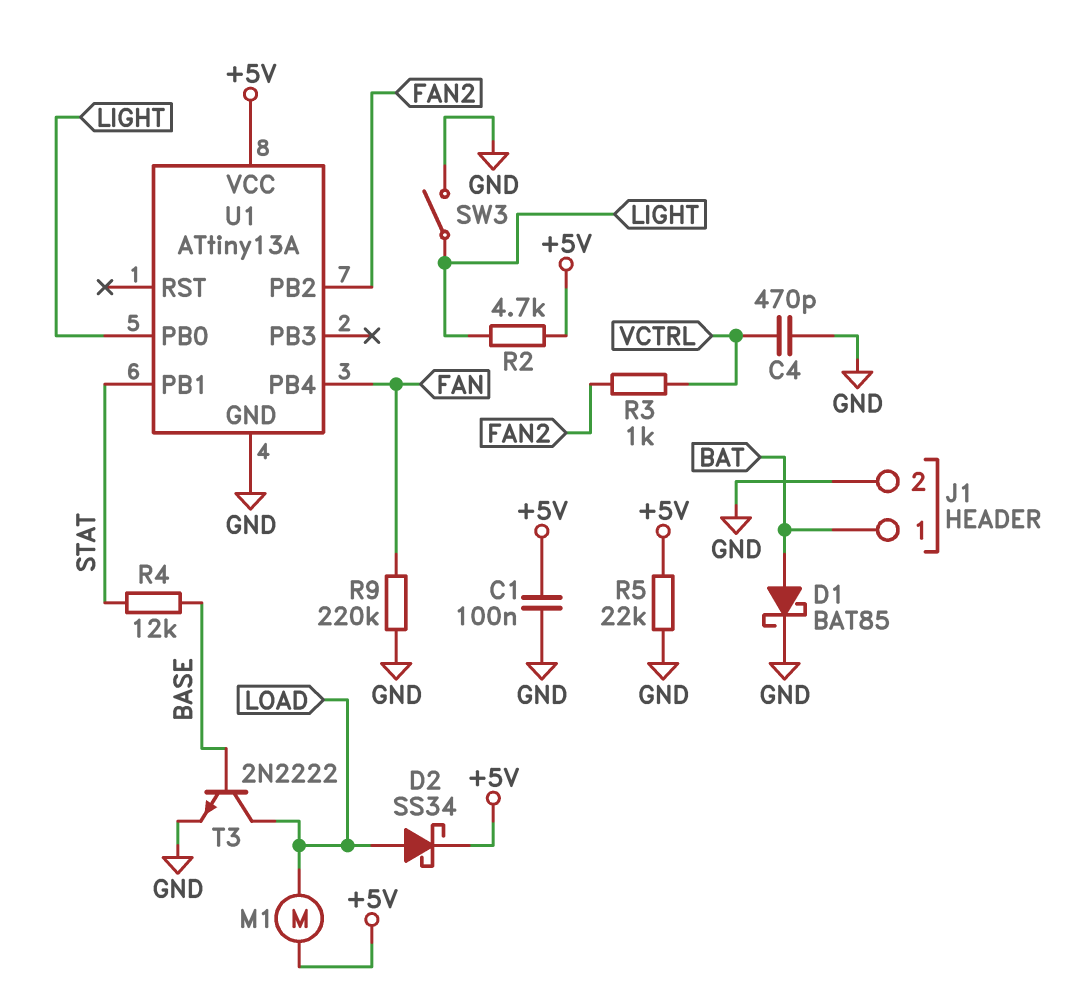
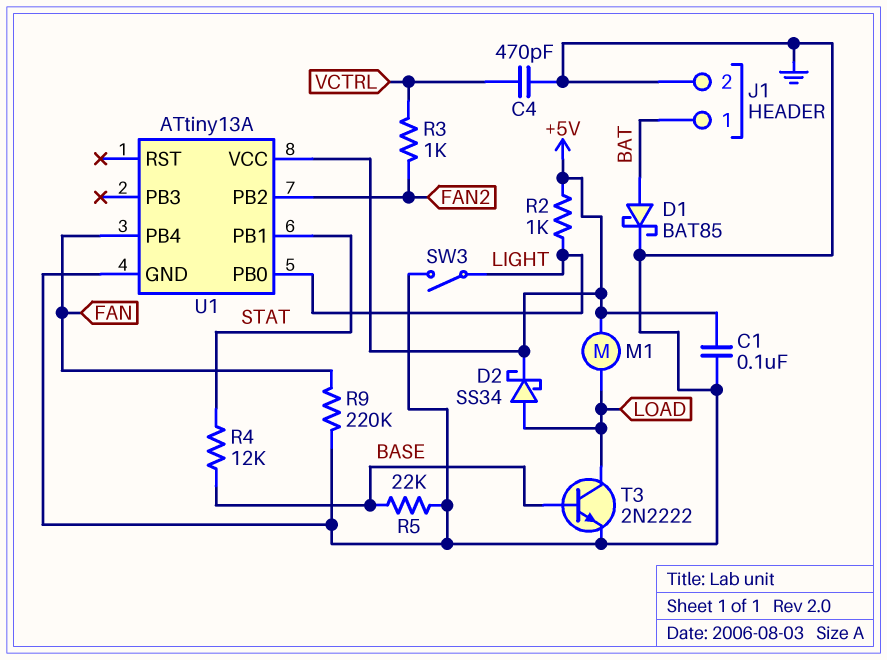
R2: 4.7k (+5V, LIGHT) -> 1k (+5V, LIGHT)
R5: 22k (+5V, GND) -> 22k (BASE, GND)

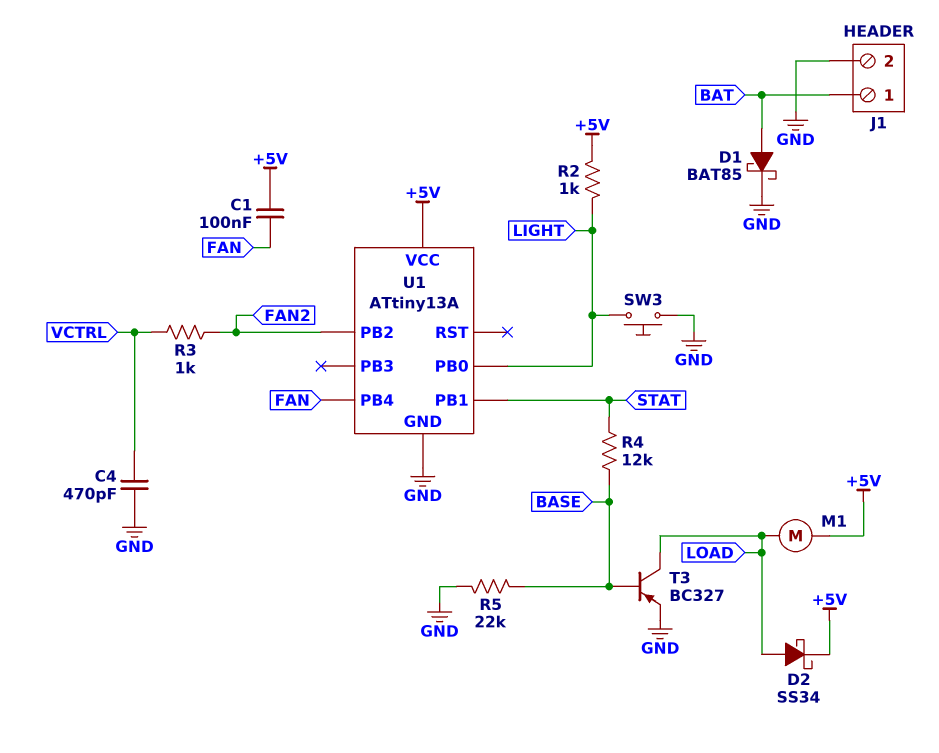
C1: 100nF (+5V, GND) -> 100nF (+5V, FAN)
R9: 220k (FAN, GND) -> none
SW3: switch (GND, LIGHT) -> button (GND, LIGHT)
T3: NPN 2N2222 (B BASE, C LOAD, E GND) -> PNP BC327 (B BASE, C LOAD, E GND)

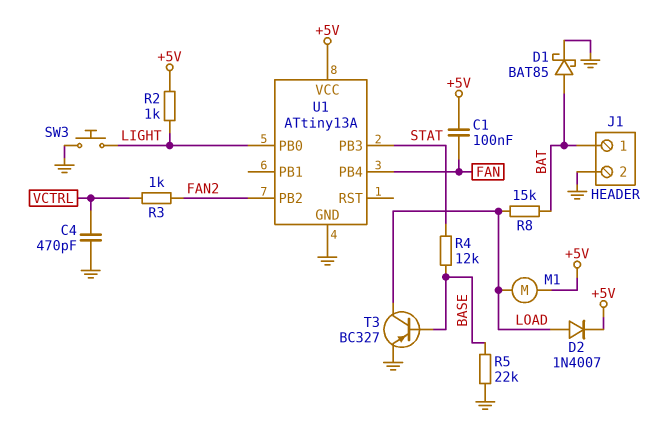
D2: schottky SS34 (A LOAD, K +5V) -> diode 1N4007 (A LOAD, K +5V)
R8: none -> 15k (BAT, LOAD)
U1 pin PB1: STAT -> none
U1 pin PB3: none -> STAT

